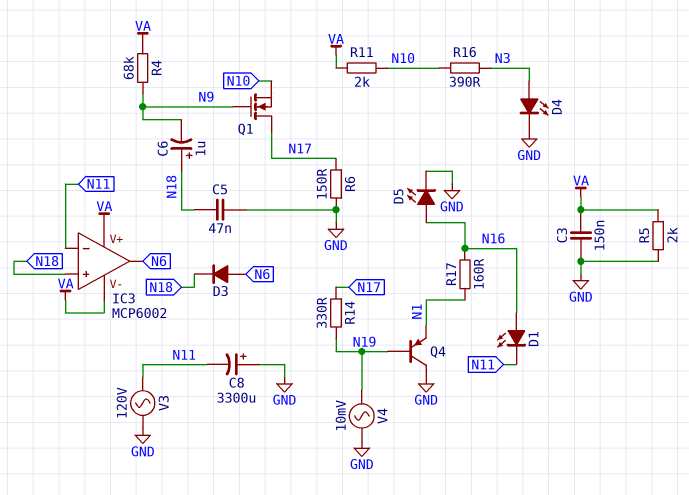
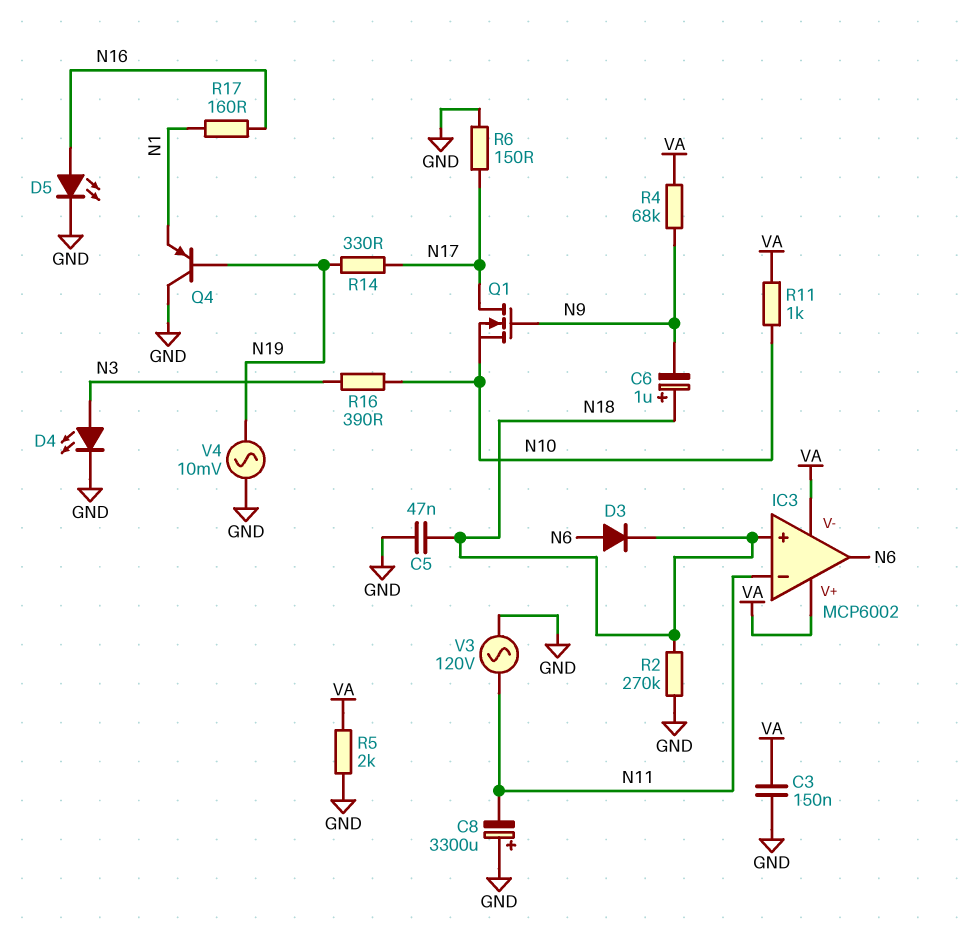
D1: LED (A N16, K N11) -> none
R2: none -> 270k (GND, N18)
R11: 2k (N10, VA) -> 1k (N10, VA)

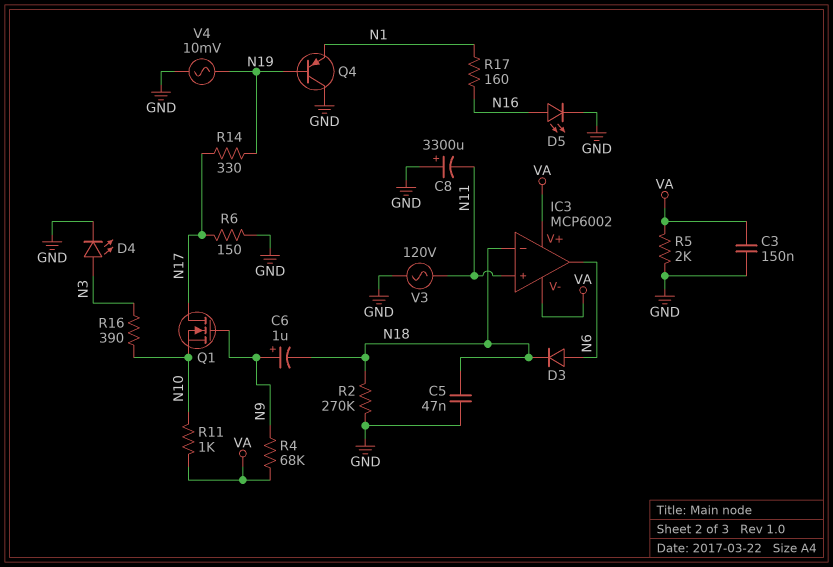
C6: 1uF (plus N18, minus N9) -> 1uF (plus N9, minus N18)
IC3 pin in+: N18 -> N11
IC3 pin in-: N11 -> N18

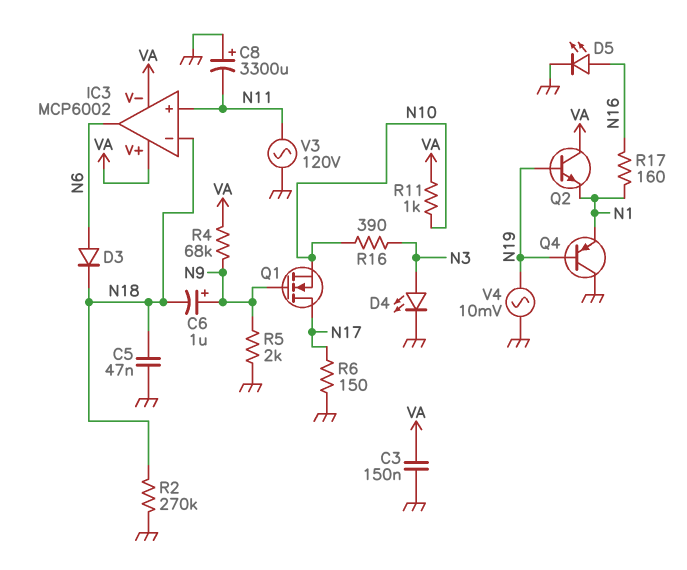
Q2: none -> NPN (B N19, C VA, E N1)
R5: 2k (GND, VA) -> 2k (GND, N9)
R14: 330 (N17, N19) -> none

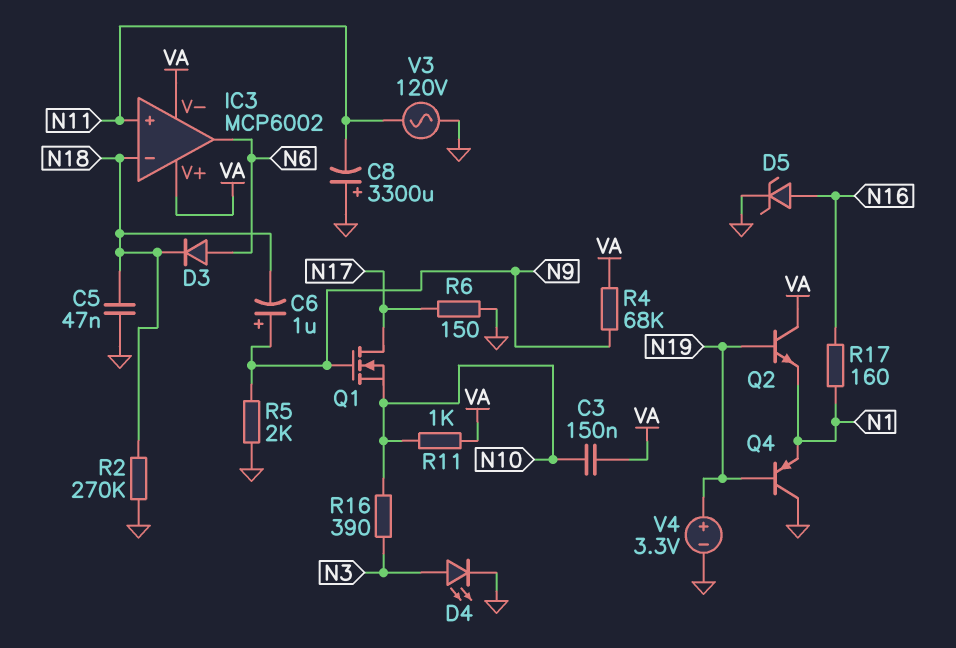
C3: 150nF (GND, VA) -> 150nF (N10, VA)
D5: LED (A N16, K GND) -> zener (A N16, K GND)
V4: AC 10mV (GND, N19) -> 3.3V (plus N19, minus GND)

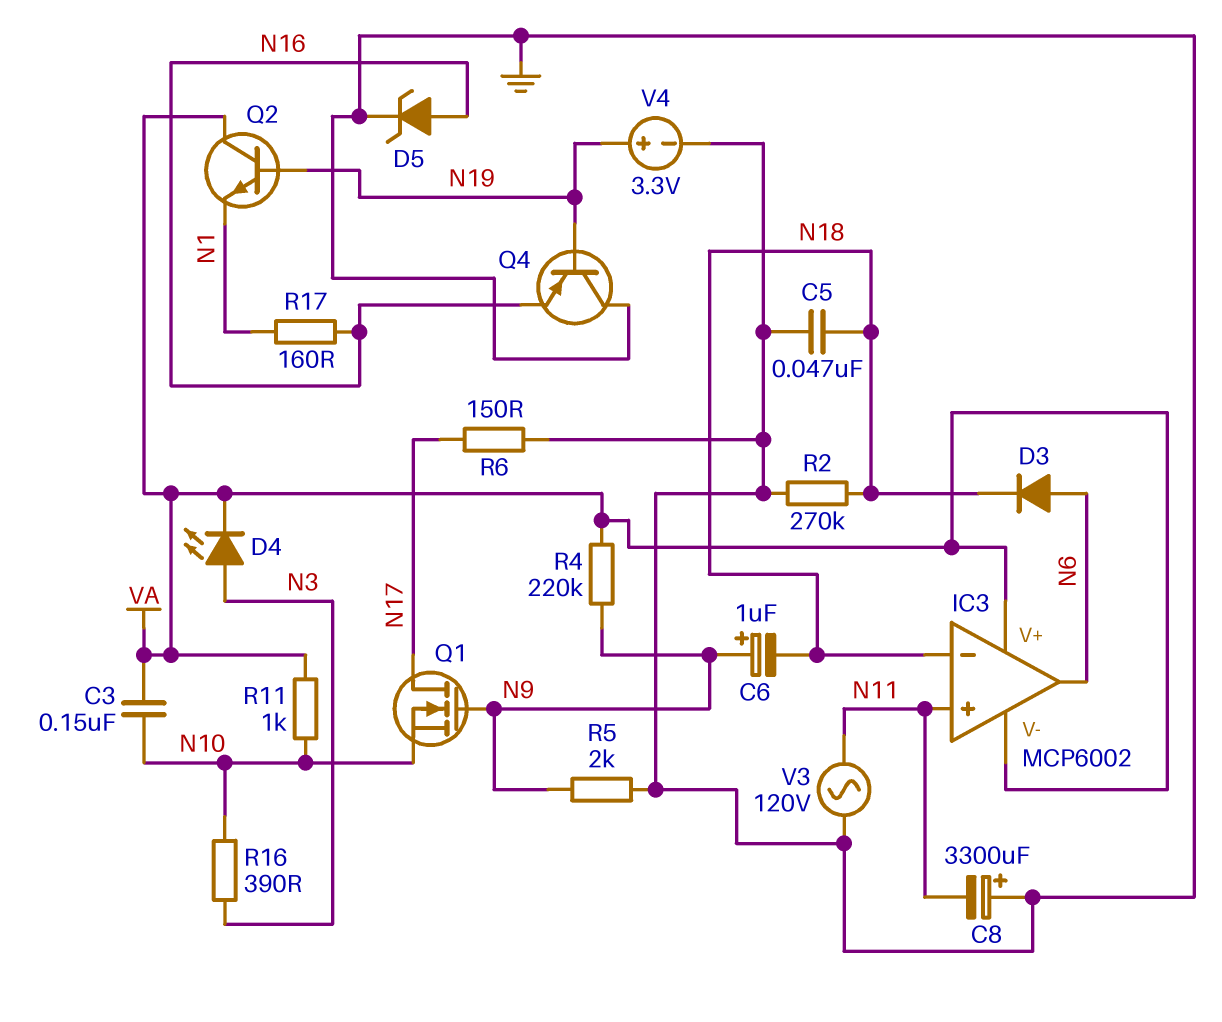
D4: LED (A N3, K GND) -> LED (A N3, K VA)
Q4: PNP (B N19, C GND, E N1) -> PNP (B N19, C GND, E N16)
R4: 68k (N9, VA) -> 220k (N9, VA)

